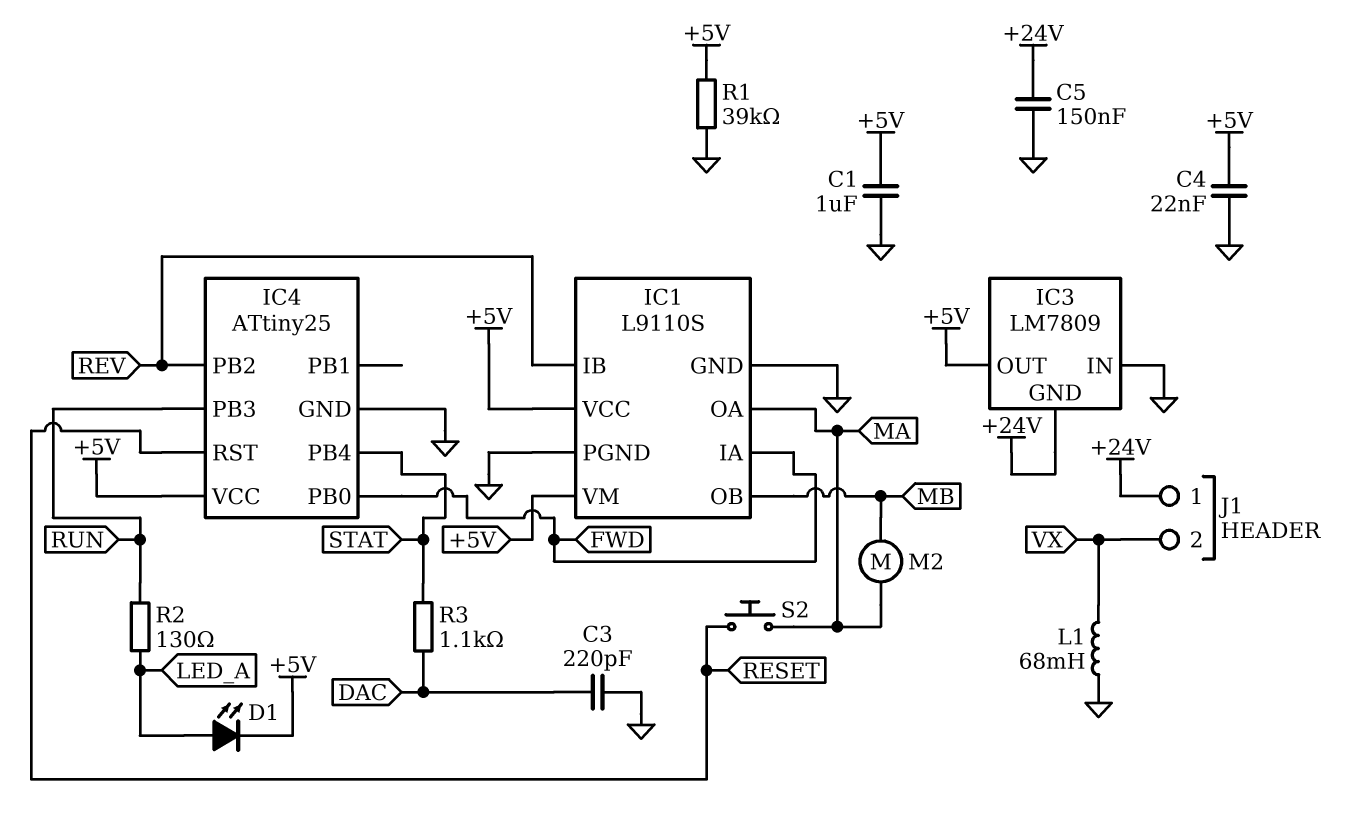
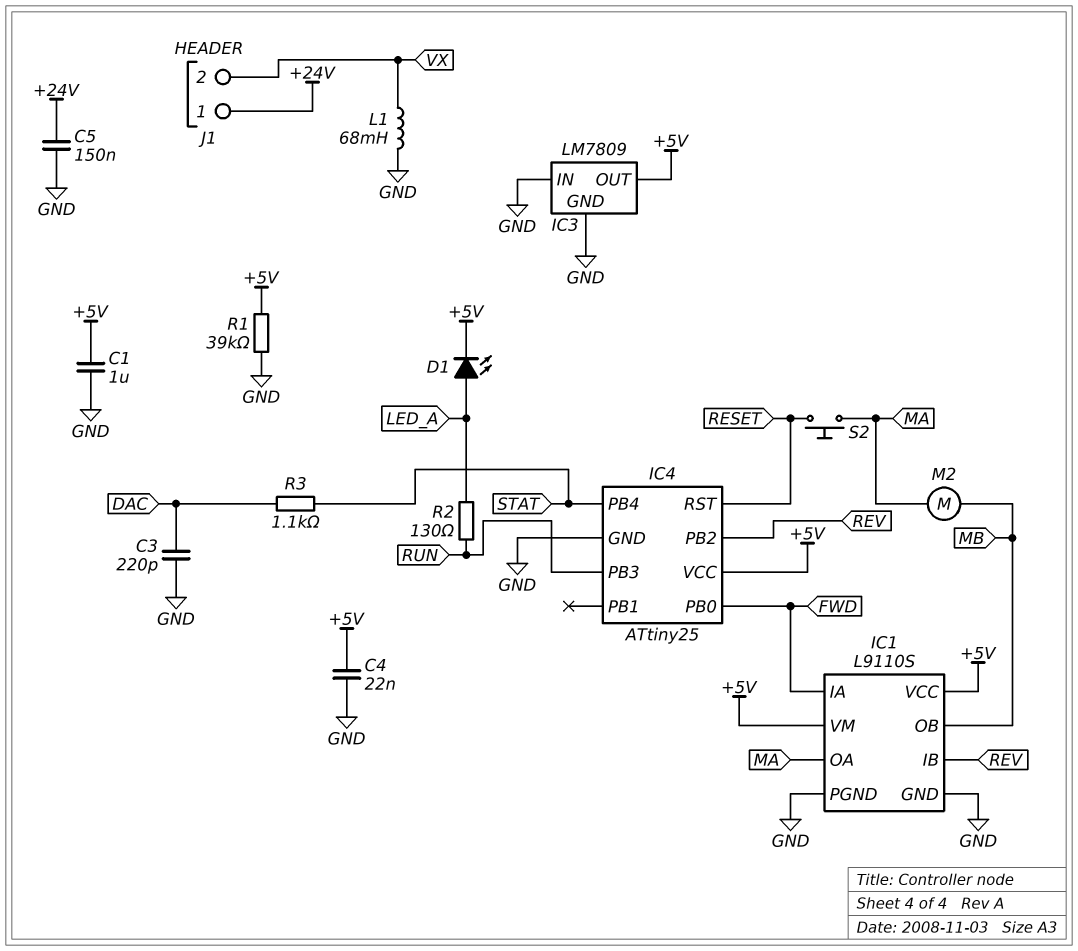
IC3 pin GND: +24V -> GND

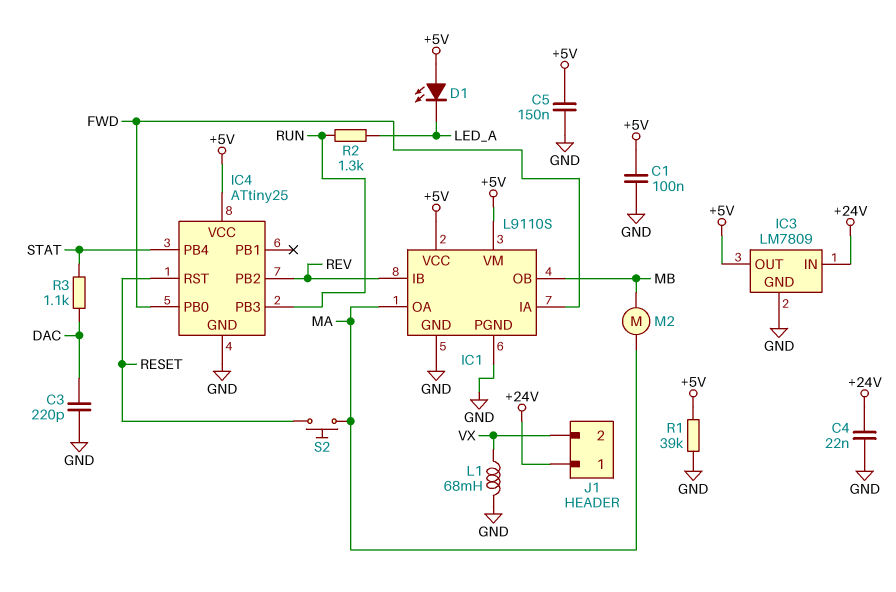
C1: 1uF (+5V, GND) -> 100nF (+5V, GND)
C4: 22nF (+5V, GND) -> 22nF (+24V, GND)
C5: 150nF (+24V, GND) -> 150nF (+5V, GND)
D1: LED (A LED_A, K +5V) -> LED (A +5V, K LED_A)
IC3 pin IN: GND -> +24V
R2: 130 (LED_A, RUN) -> 1.3k (LED_A, RUN)

